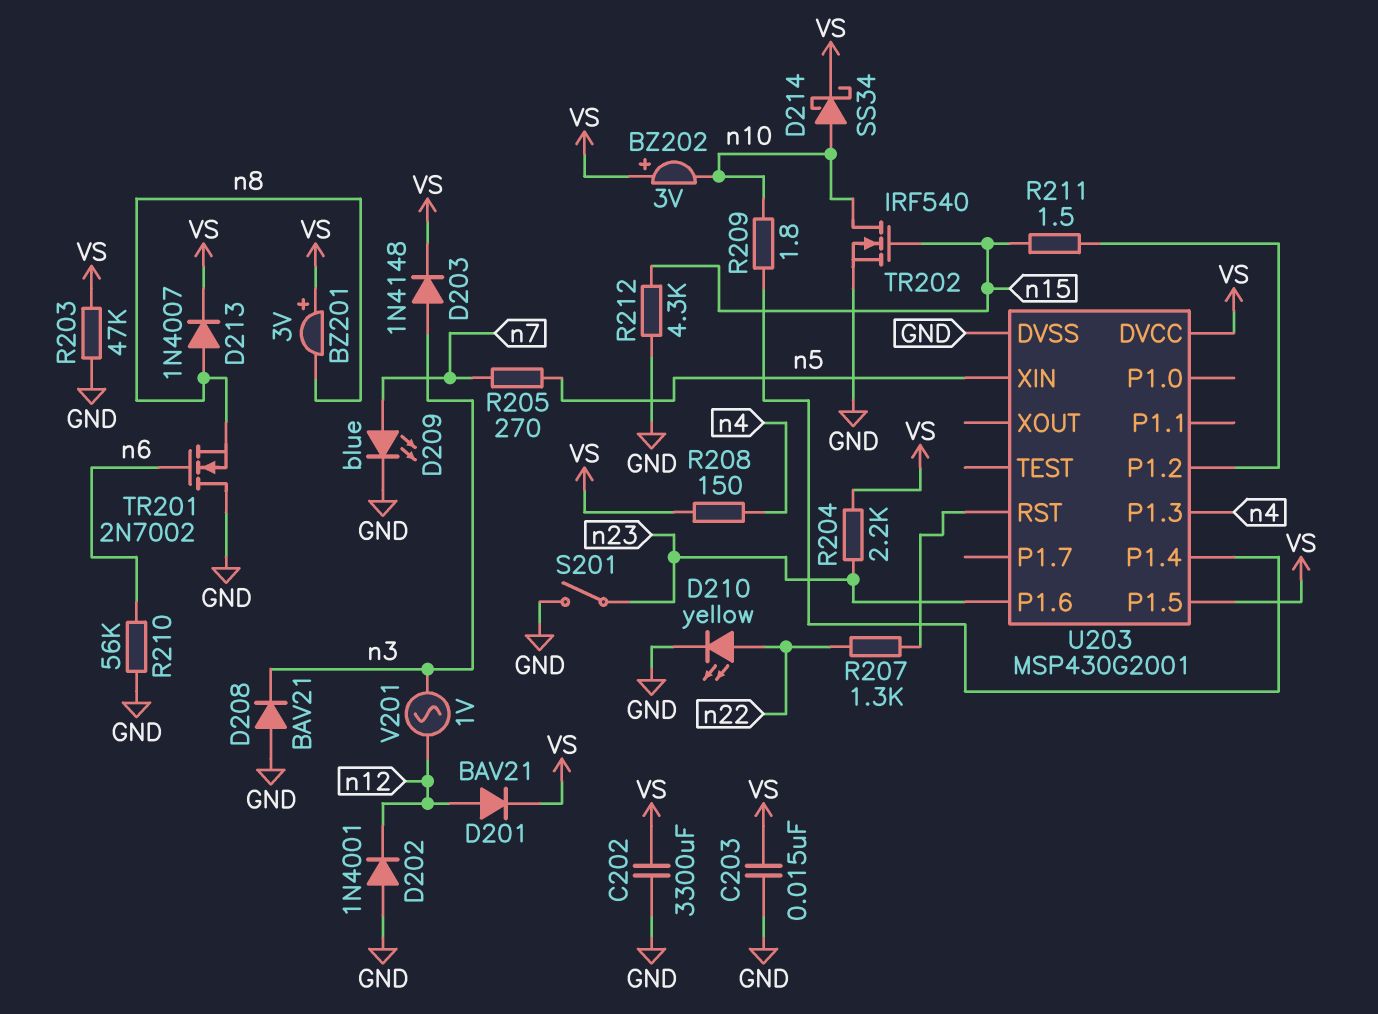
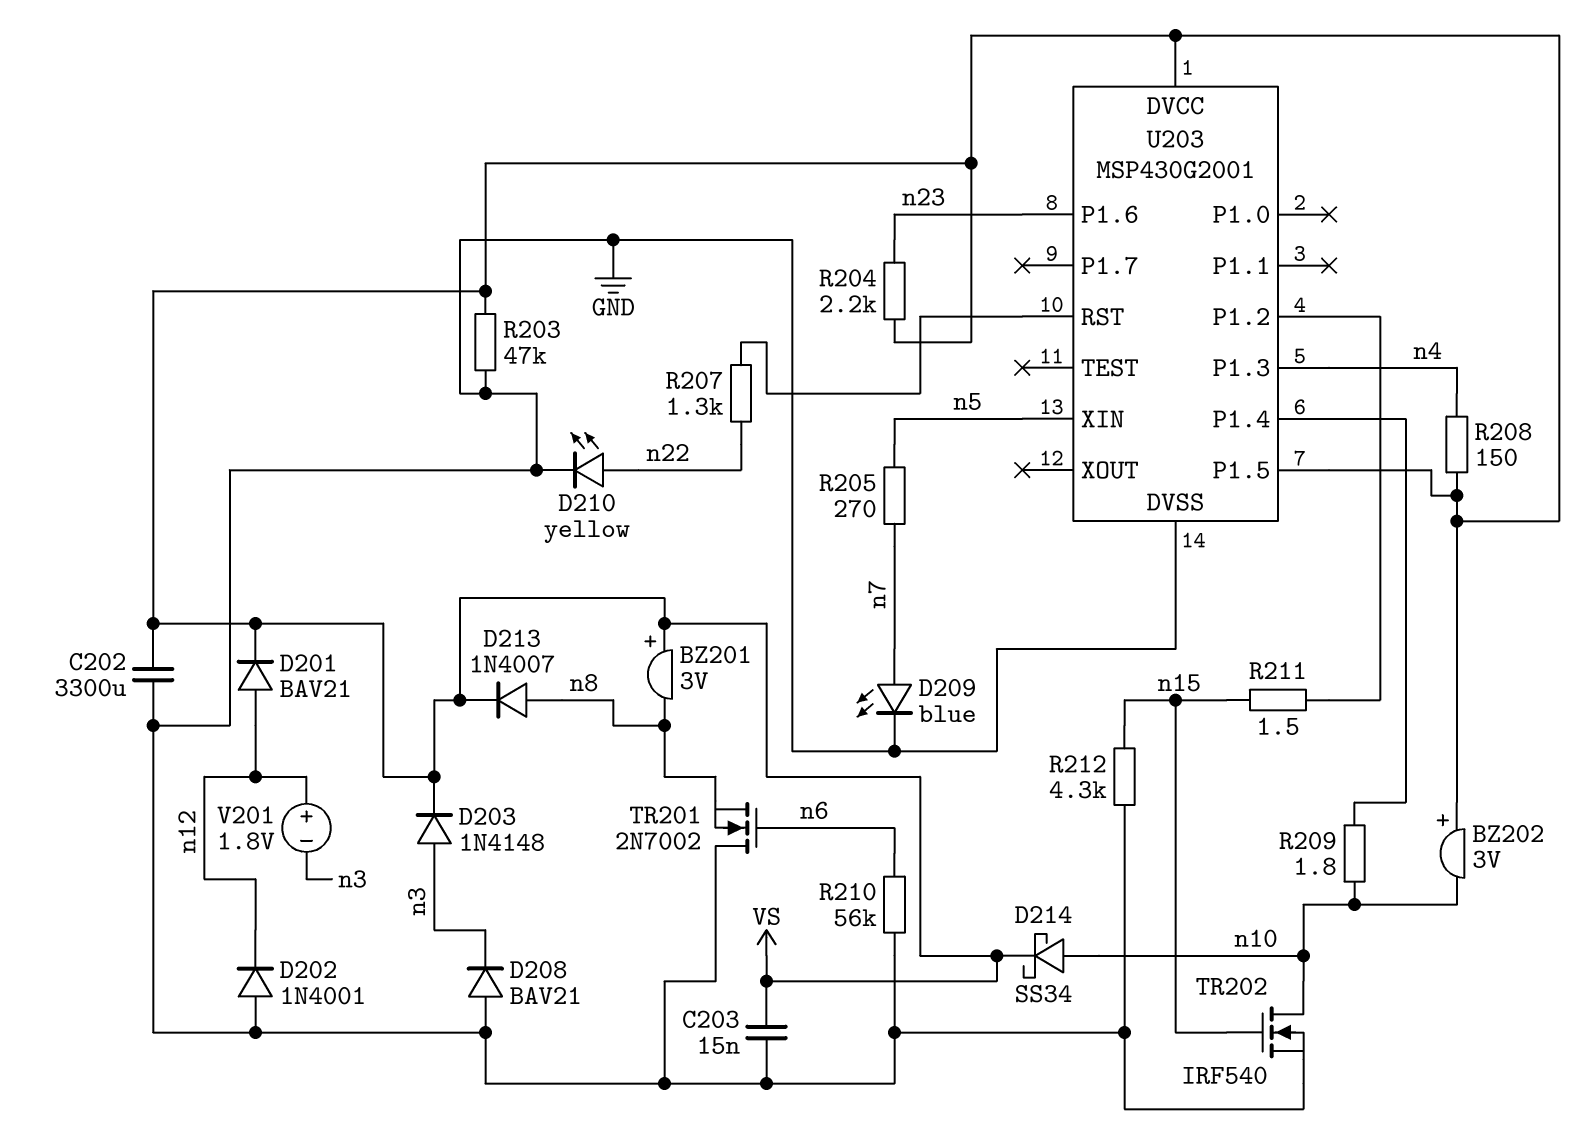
S201: switch (GND, n23) -> none
V201: AC 1V (n3, n12) -> 1.8V (plus n12, minus n3)

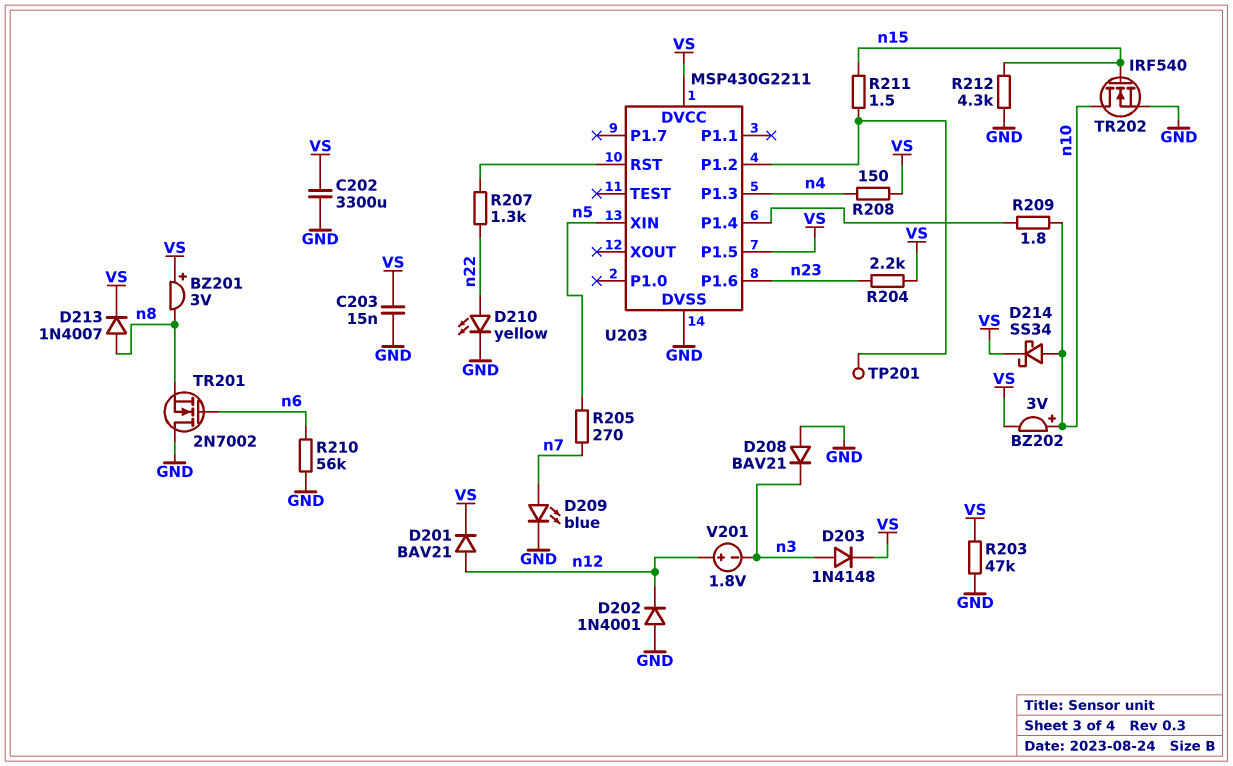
BZ202: buzzer 3V (plus VS, minus n10) -> buzzer 3V (plus n10, minus VS)
TP201: none -> test point (U203/P1.2)
U203: MSP430G2001 -> MSP430G2211

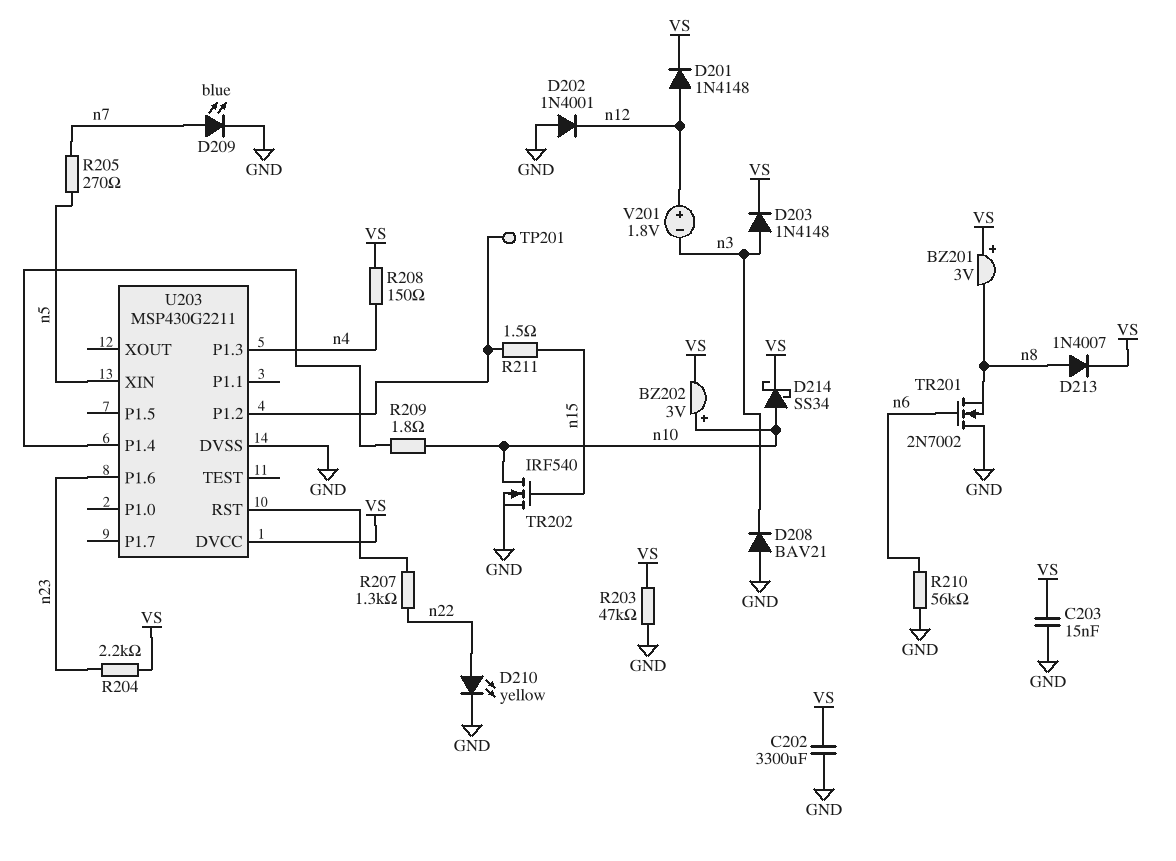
D201: diode BAV21 (A n12, K VS) -> diode 1N4148 (A n12, K VS)
R212: 4.3k (GND, n15) -> none
U203 pin P1.5: VS -> none

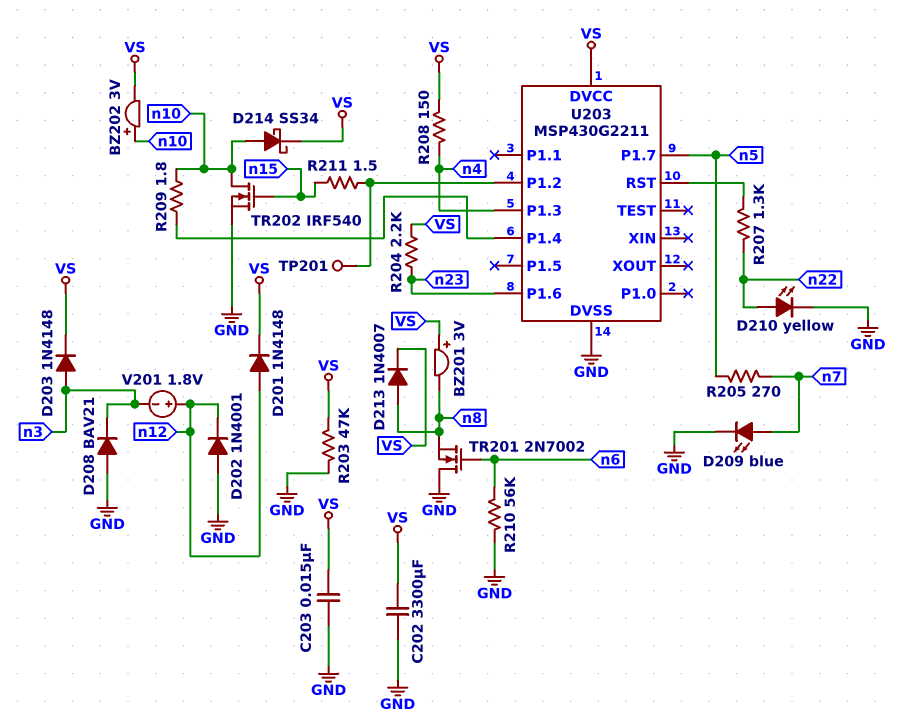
U203 pin P1.7: none -> n5
U203 pin XIN: n5 -> none

